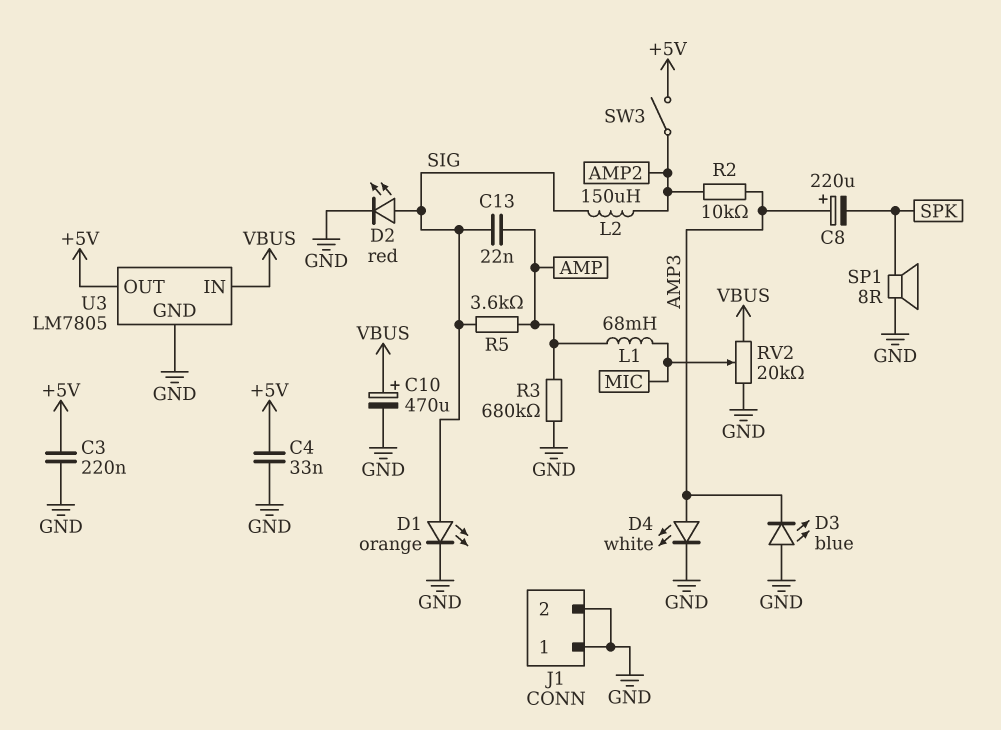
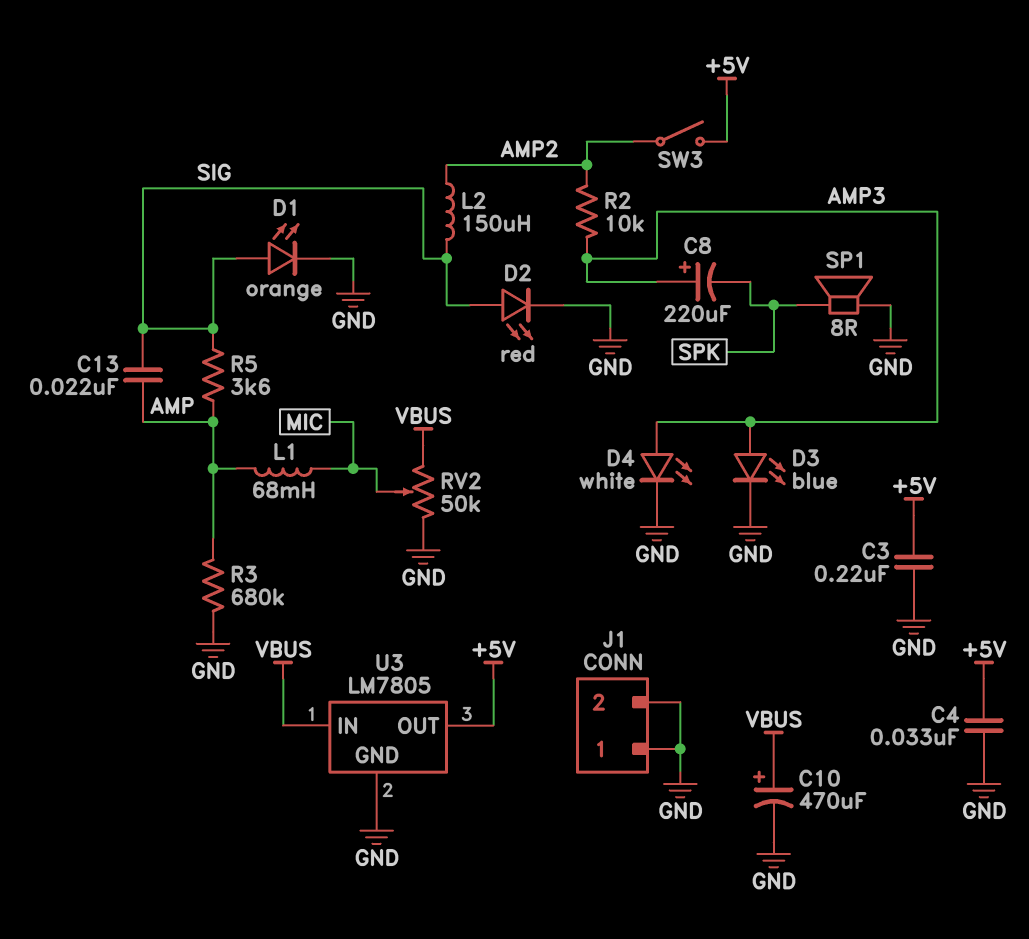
D3: LED blue (A GND, K AMP3) -> LED blue (A AMP3, K GND)
RV2: 20k (GND, VBUS, wiper MIC) -> 50k (GND, VBUS, wiper MIC)

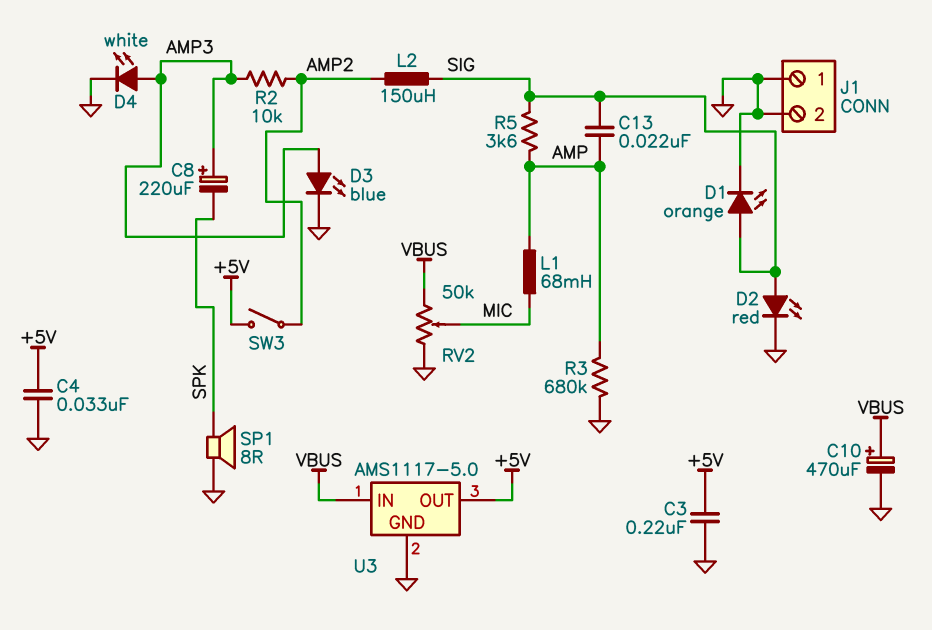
U3: LM7805 -> AMS1117-5.0

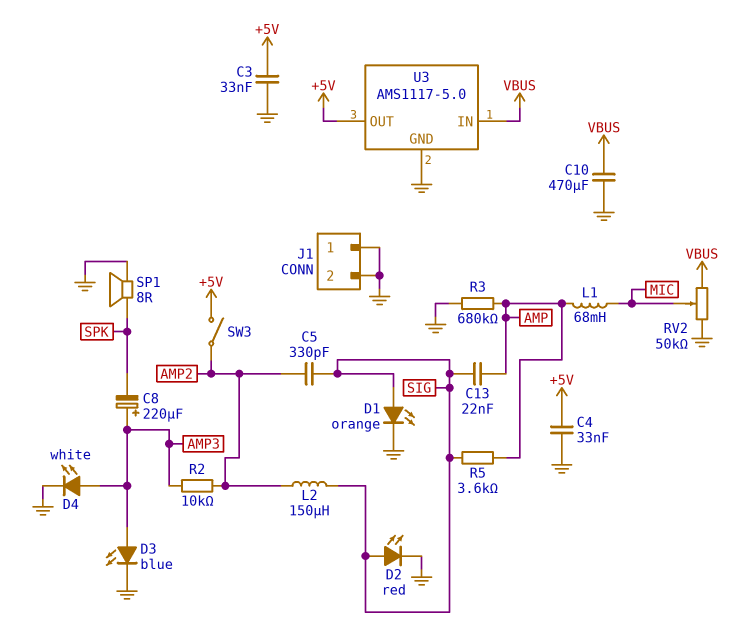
C3: 220nF (+5V, GND) -> 33nF (+5V, GND)
C5: none -> 330pF (AMP2, SIG)
C10: 470uF (plus VBUS, minus GND) -> 470uF (GND, VBUS)

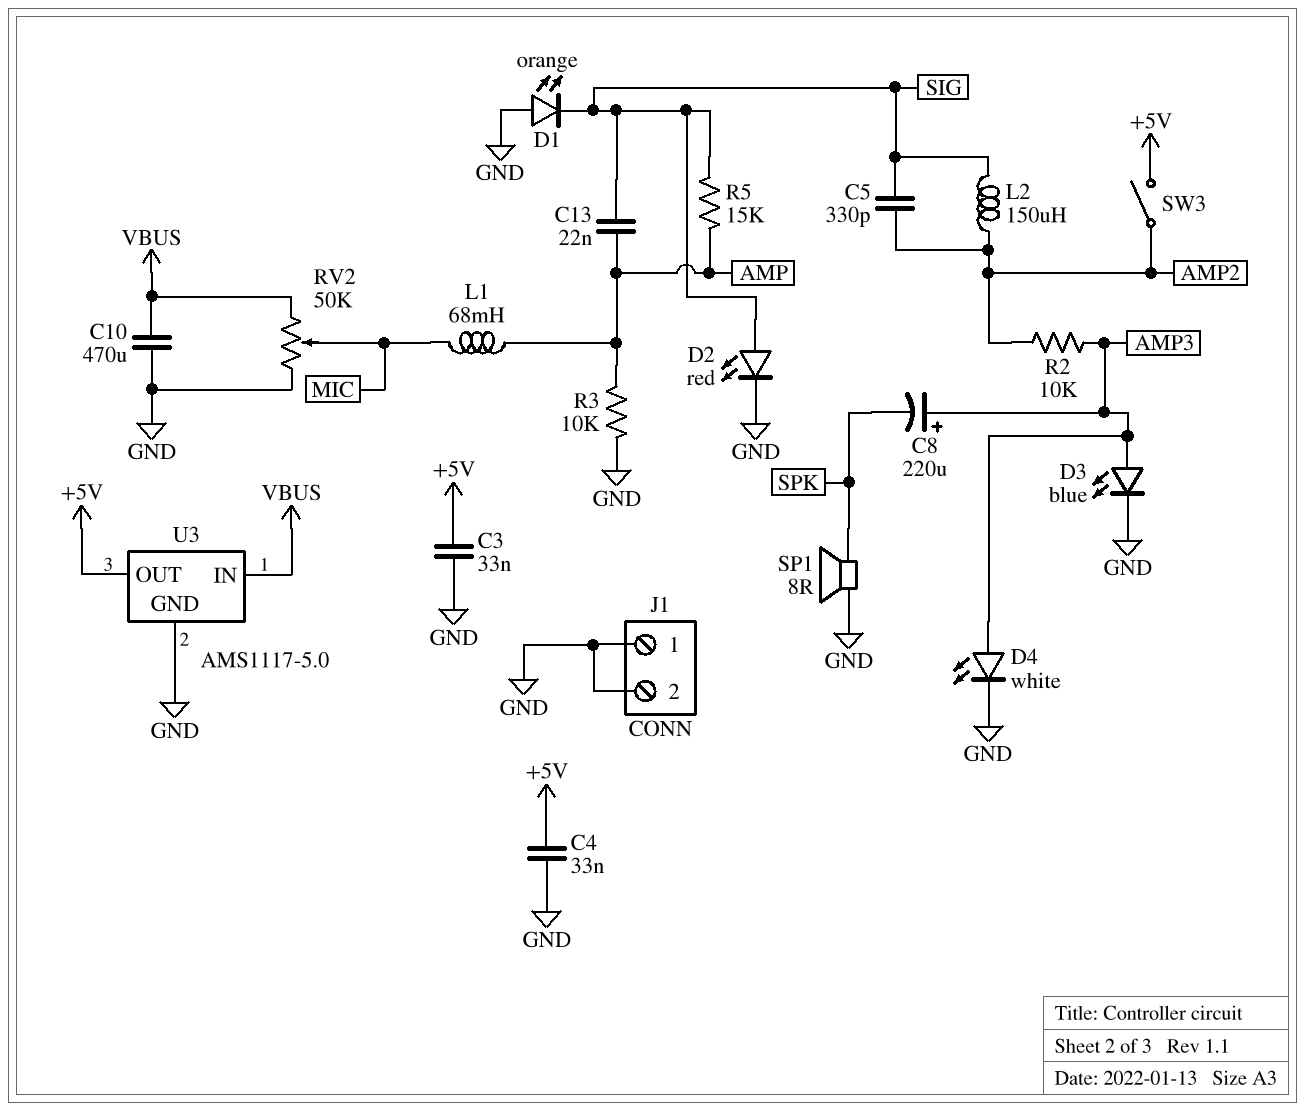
D1: LED orange (A SIG, K GND) -> LED orange (A GND, K SIG)
R3: 680k (AMP, GND) -> 10k (AMP, GND)
R5: 3.6k (AMP, SIG) -> 15k (AMP, SIG)

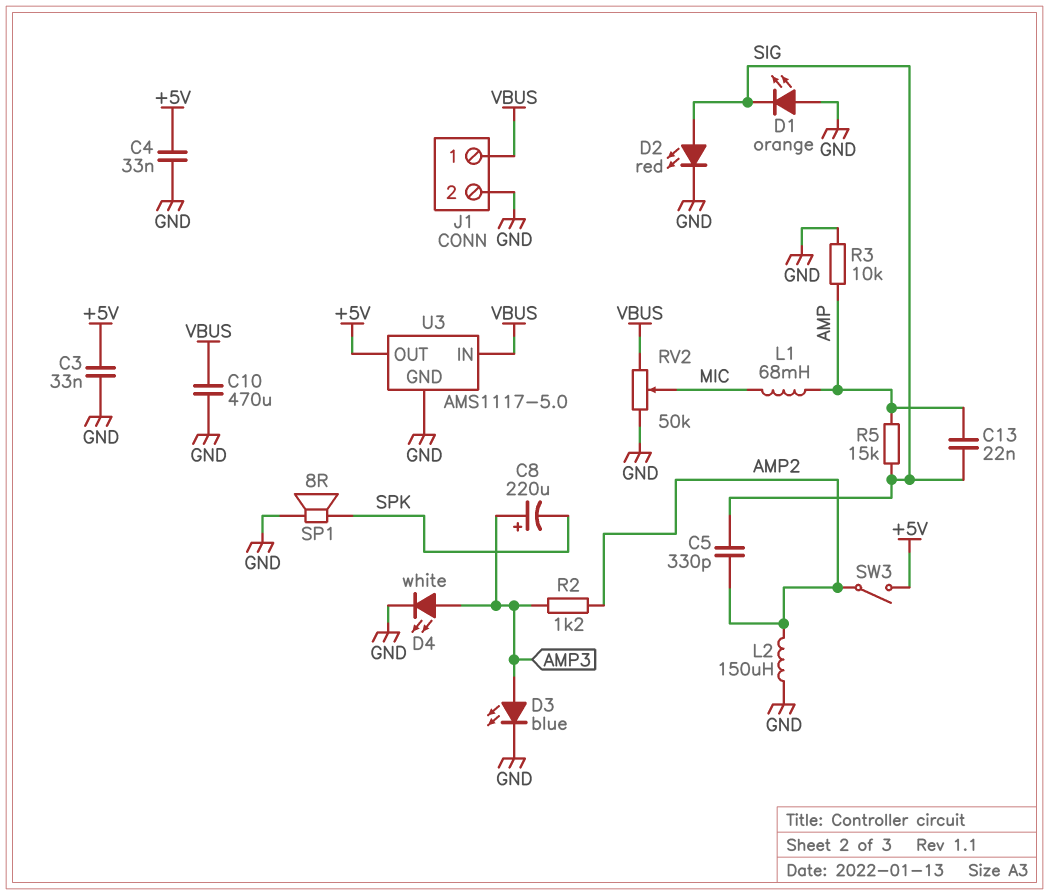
J1 pin 1: GND -> VBUS
L2: 150uH (AMP2, SIG) -> 150uH (AMP2, GND)
R2: 10k (AMP2, AMP3) -> 1.2k (AMP2, AMP3)

